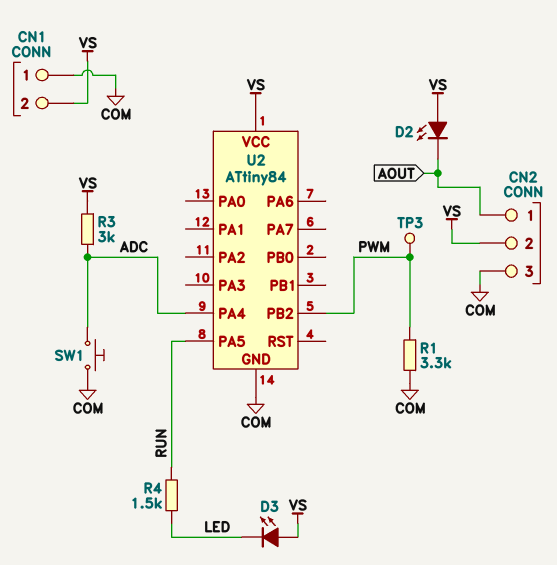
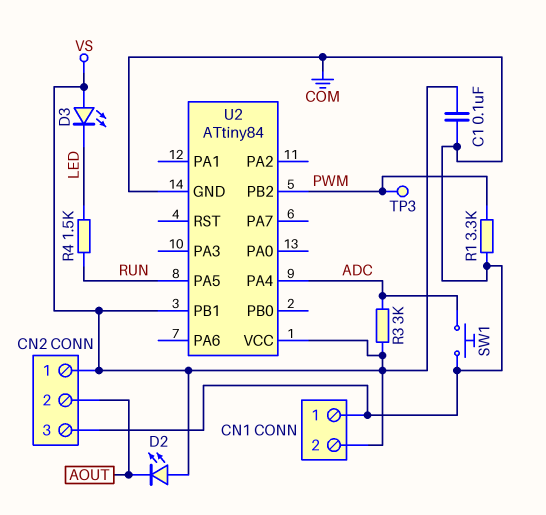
C1: none -> 100nF (COM, VS)
CN2 pin 1: AOUT -> VS
CN2 pin 2: VS -> AOUT
U2 pin PB1: none -> VS

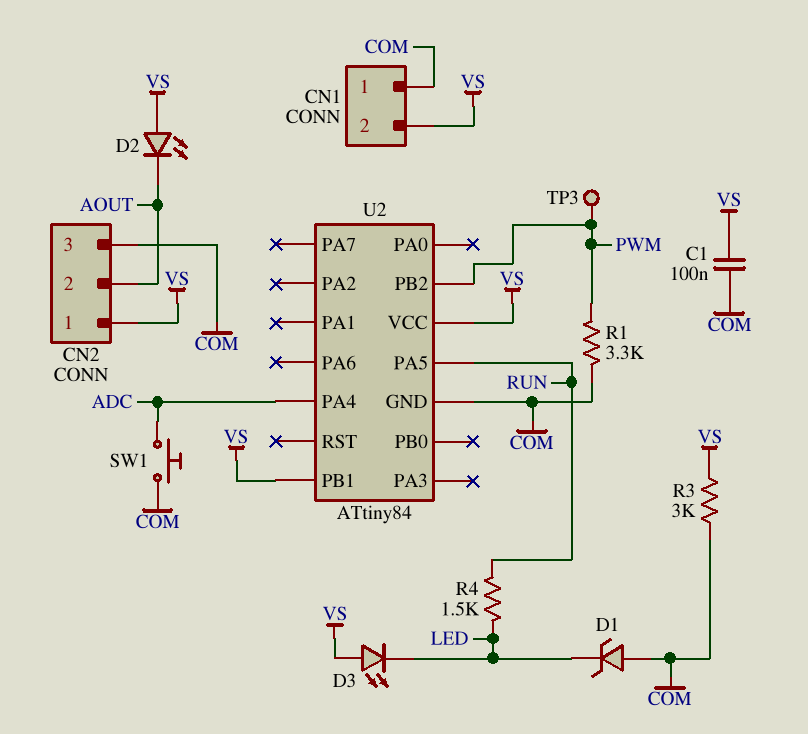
D1: none -> zener (A COM, K LED)
R3: 3k (ADC, VS) -> 3k (COM, VS)

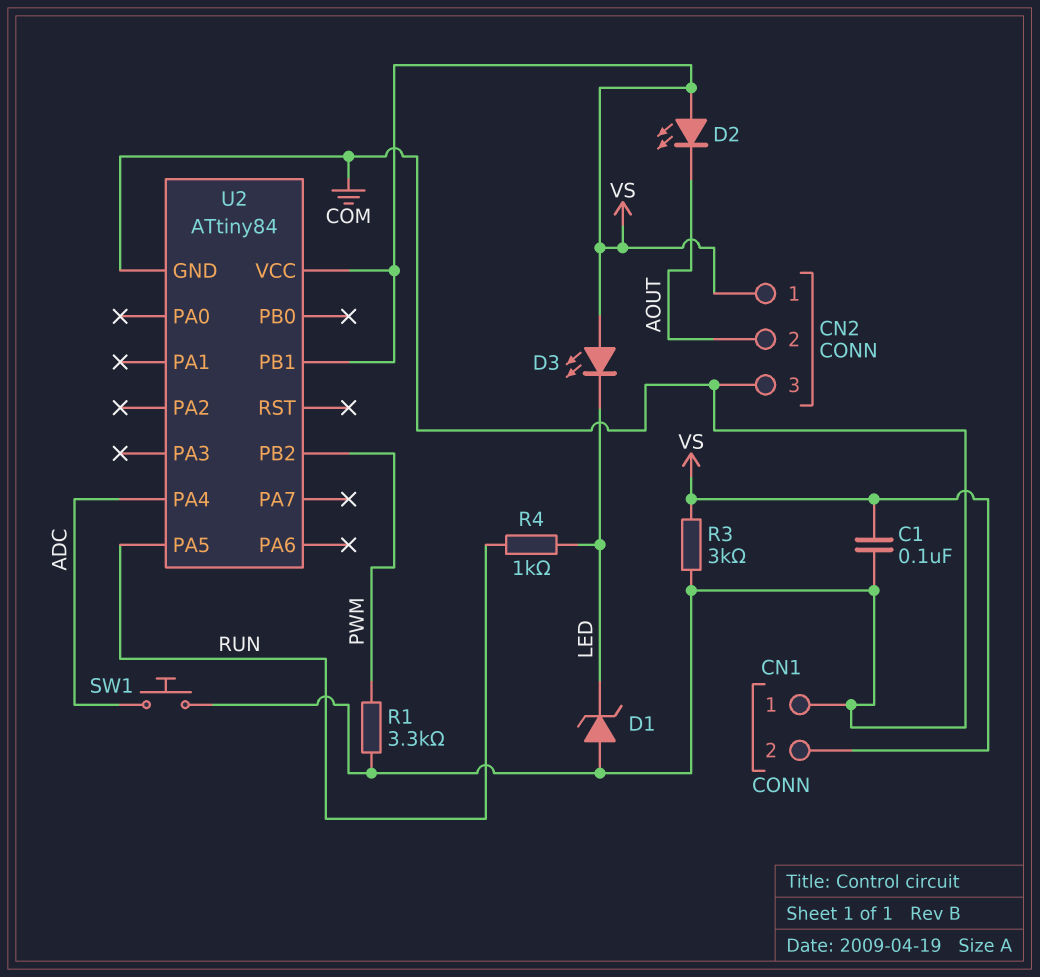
R4: 1.5k (LED, RUN) -> 1k (LED, RUN)
TP3: test point (PWM) -> none

